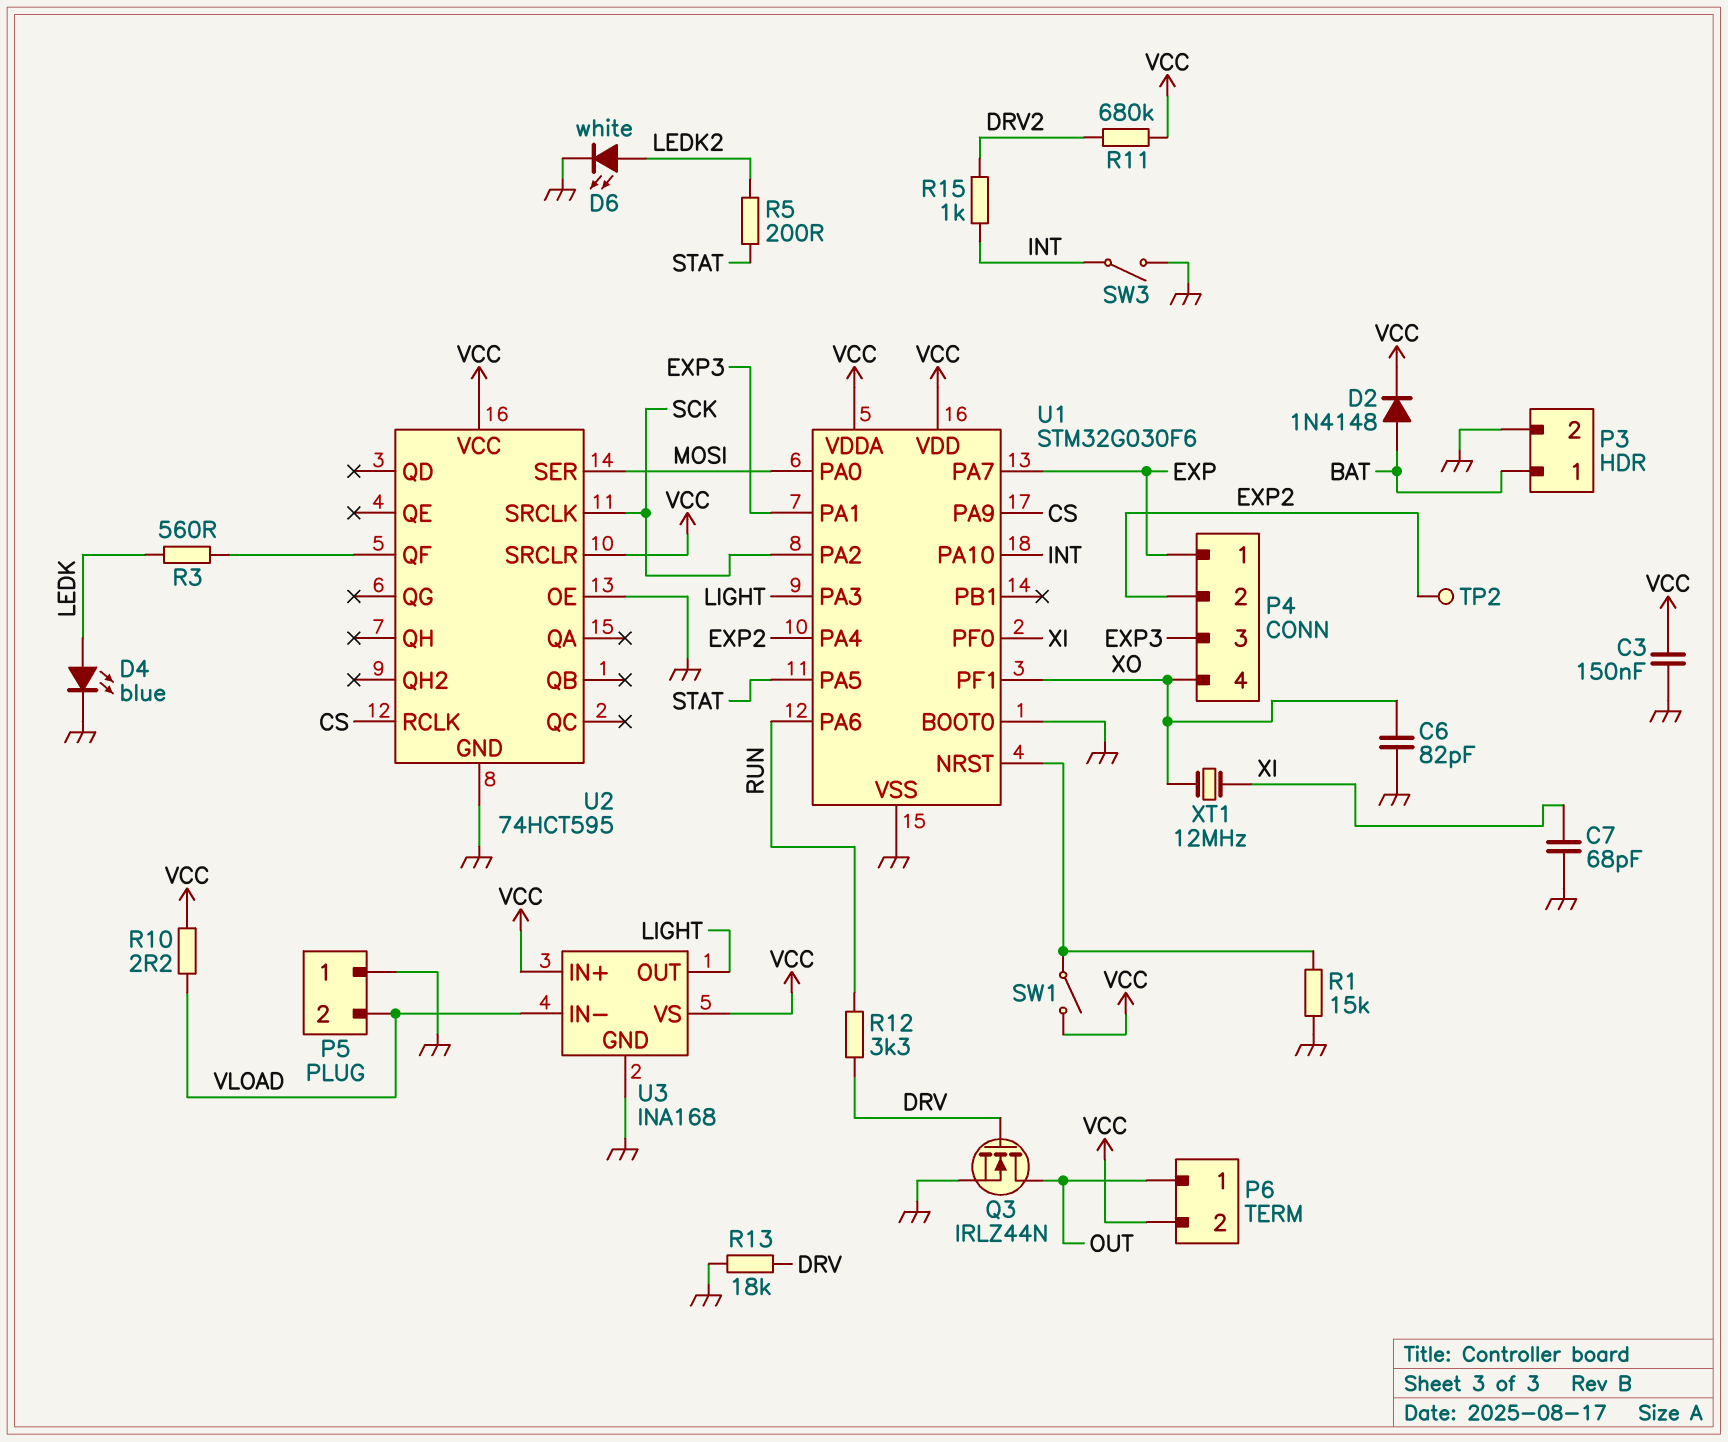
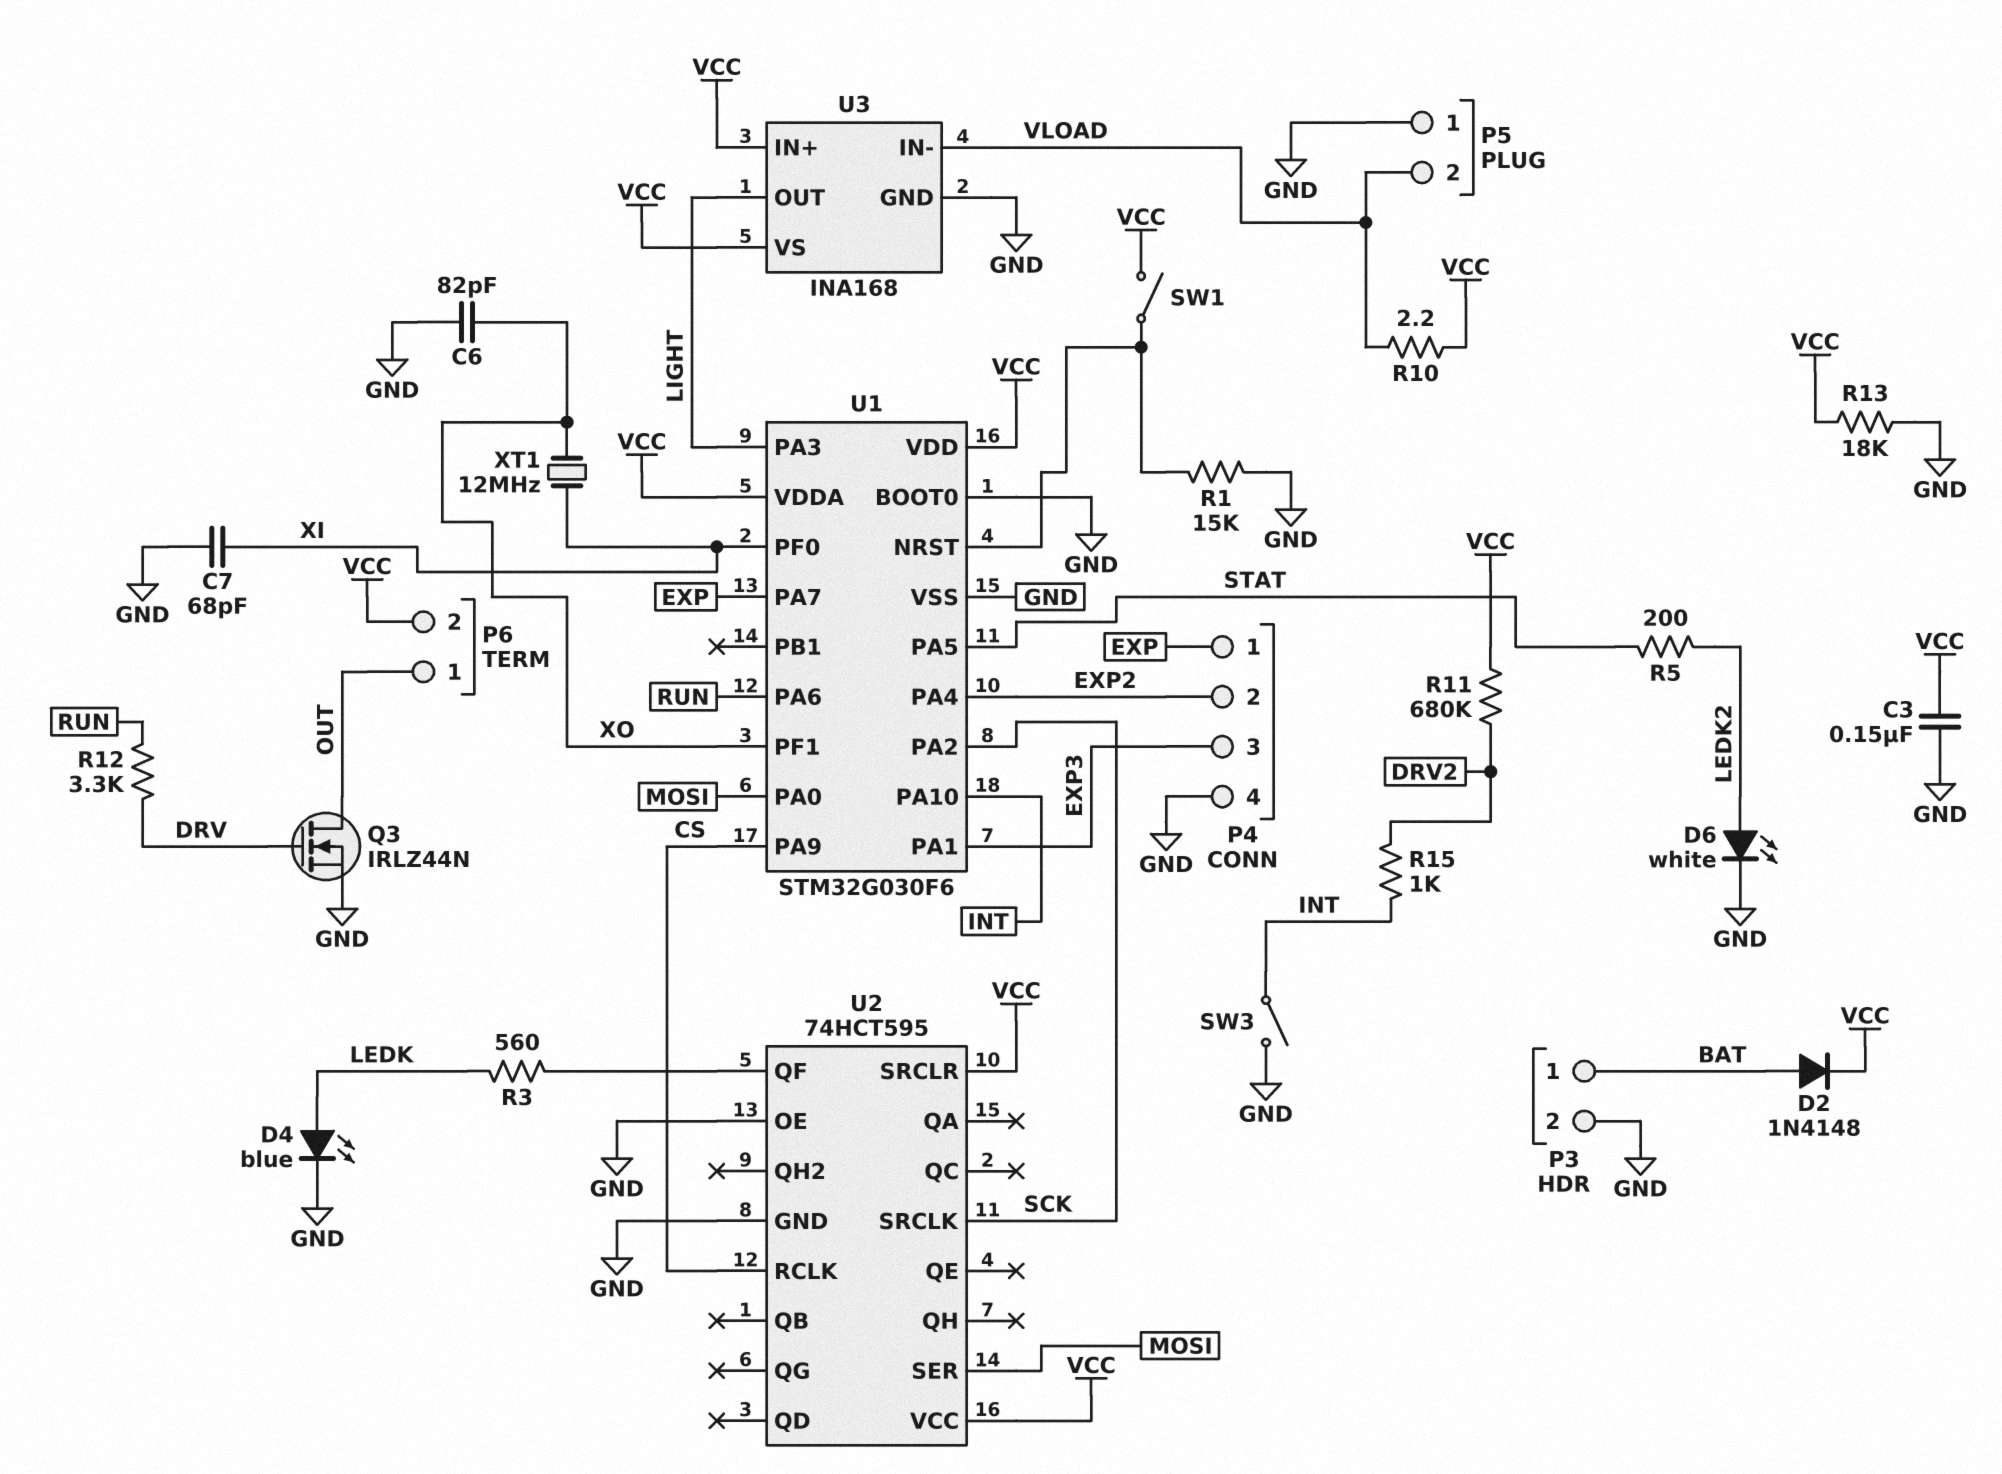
P4 pin 4: XO -> GND
R13: 18k (DRV, GND) -> 18k (GND, VCC)
TP2: test point (EXP2) -> none

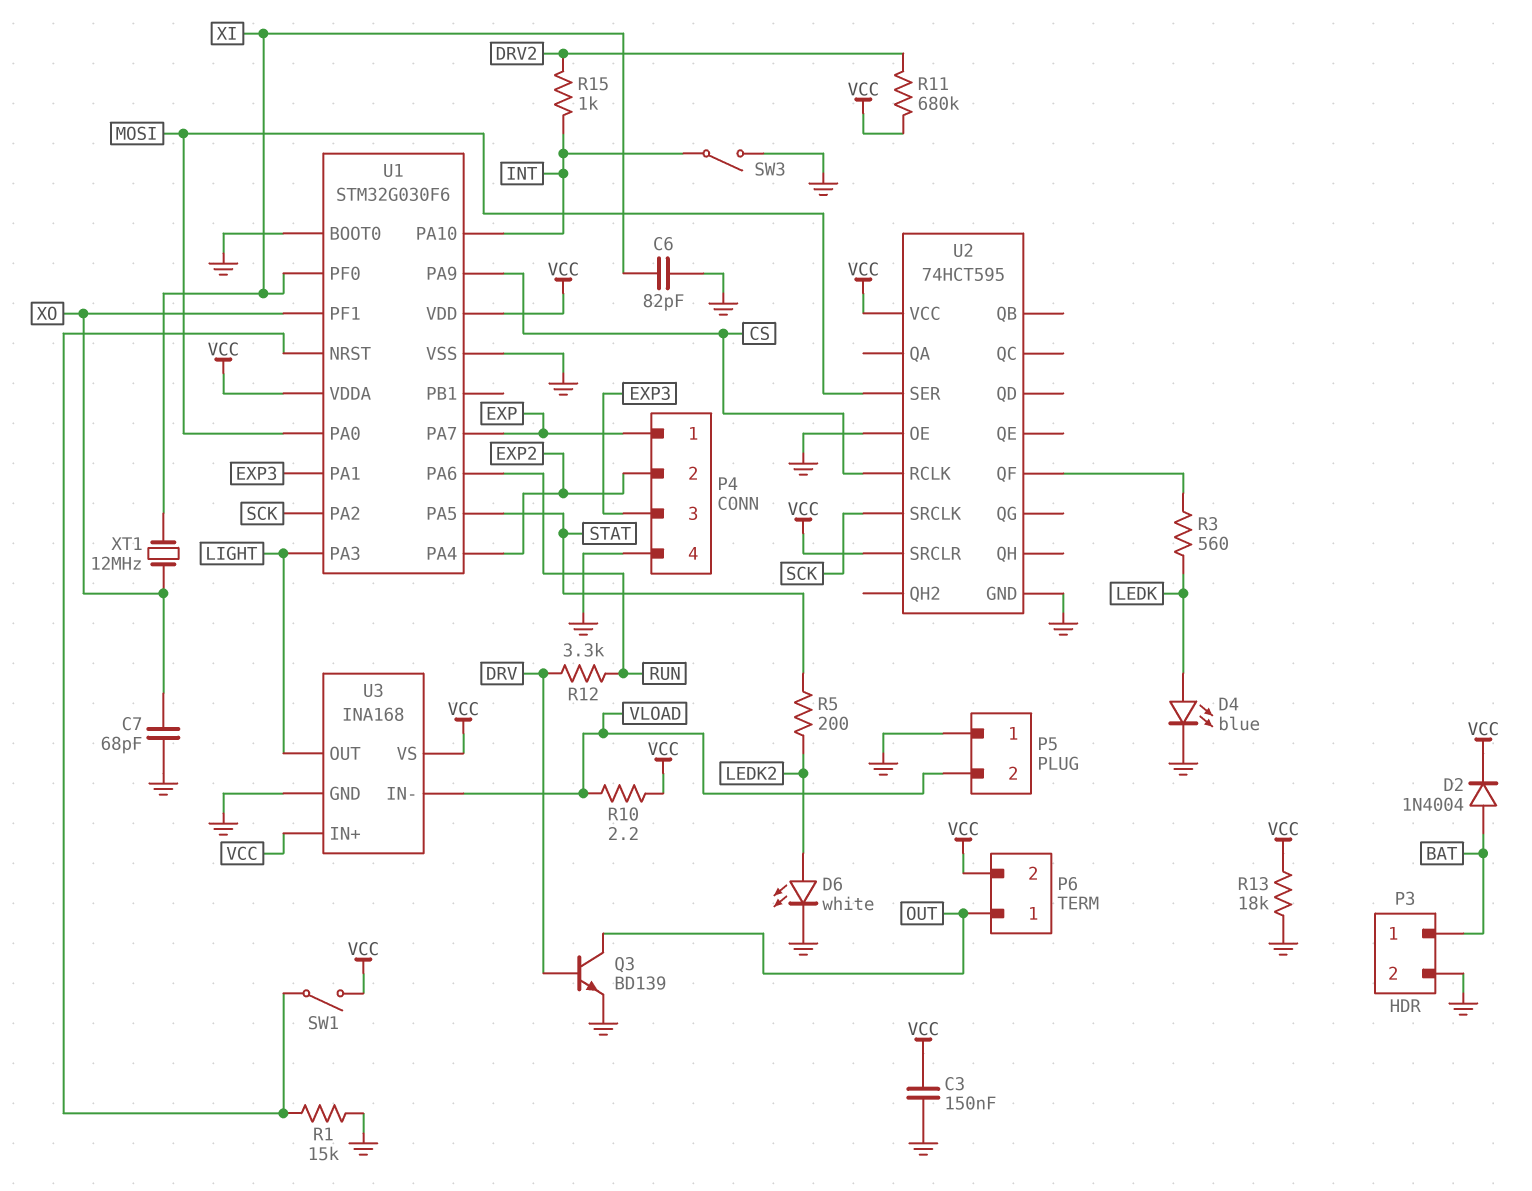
C6: 82pF (GND, XO) -> 82pF (GND, XI)
C7: 68pF (GND, XI) -> 68pF (GND, XO)
D2: diode 1N4148 (A BAT, K VCC) -> diode 1N4004 (A BAT, K VCC)
Q3: NMOS IRLZ44N (G DRV, D OUT, S GND) -> NPN BD139 (B DRV, C OUT, E GND)

